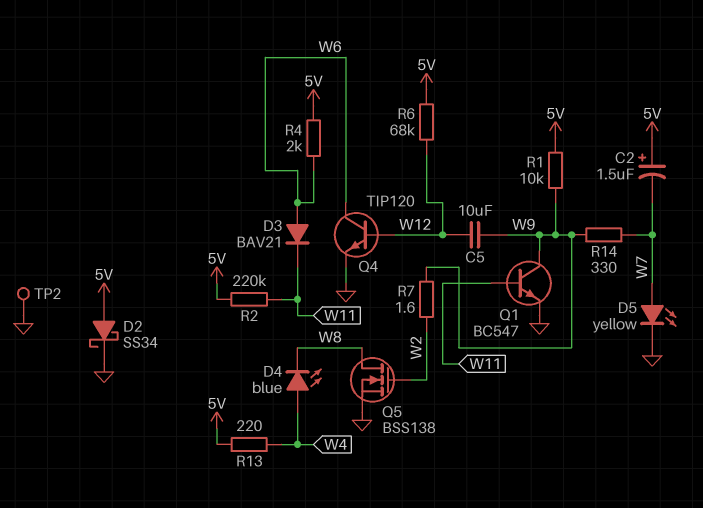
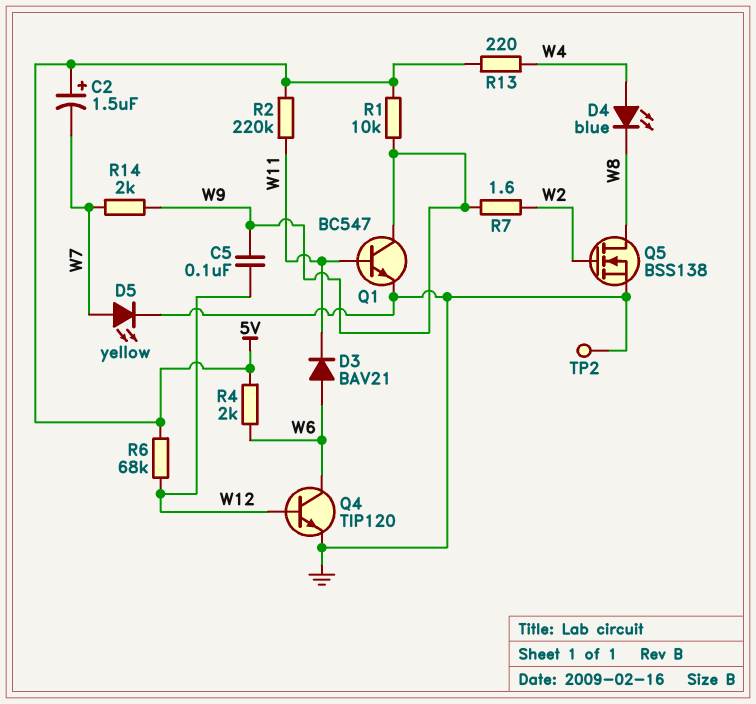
C5: 10uF (W9, W12) -> 100nF (W9, W12)
D2: schottky SS34 (A 5V, K GND) -> none
R14: 330 (W7, W9) -> 2k (W7, W9)

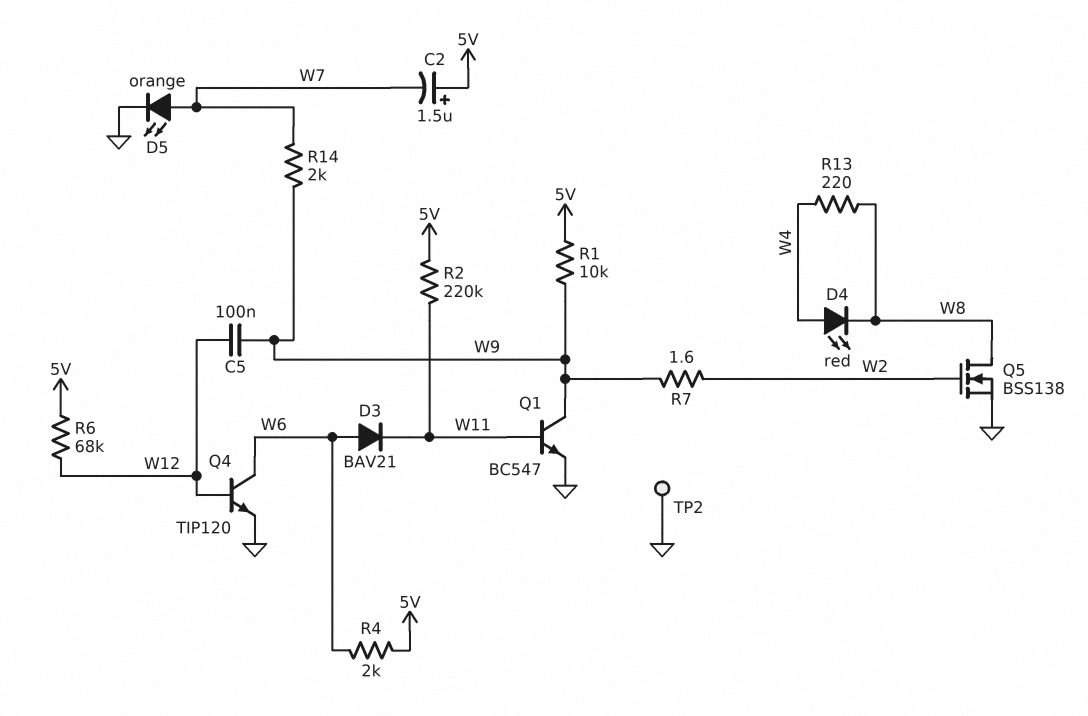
D4: LED blue (A W4, K W8) -> LED red (A W4, K W8)
D5: LED yellow (A W7, K GND) -> LED orange (A W7, K GND)
R13: 220 (5V, W4) -> 220 (W4, W8)

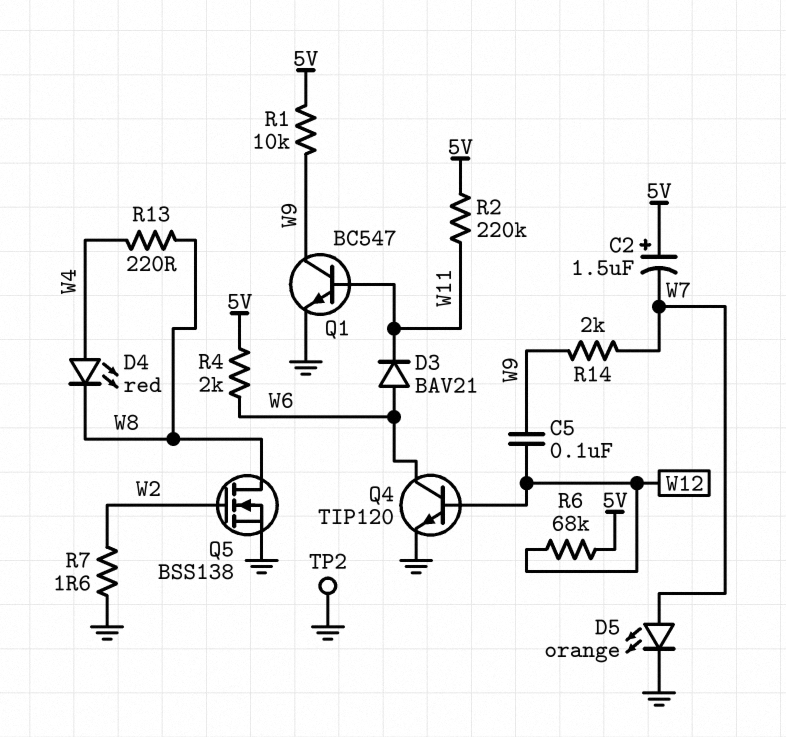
R7: 1.6 (W2, W9) -> 1.6 (GND, W2)

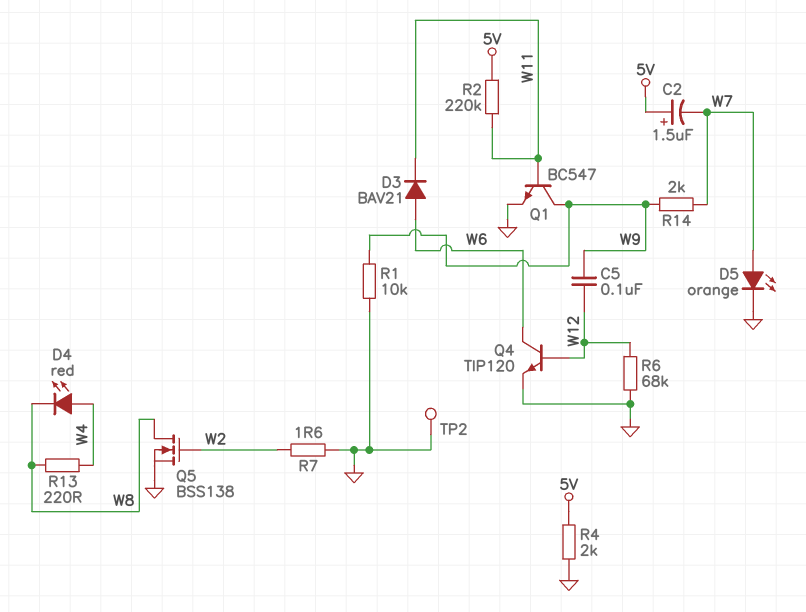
R1: 10k (5V, W9) -> 10k (GND, W9)
R4: 2k (5V, W6) -> 2k (5V, GND)
R6: 68k (5V, W12) -> 68k (GND, W12)

